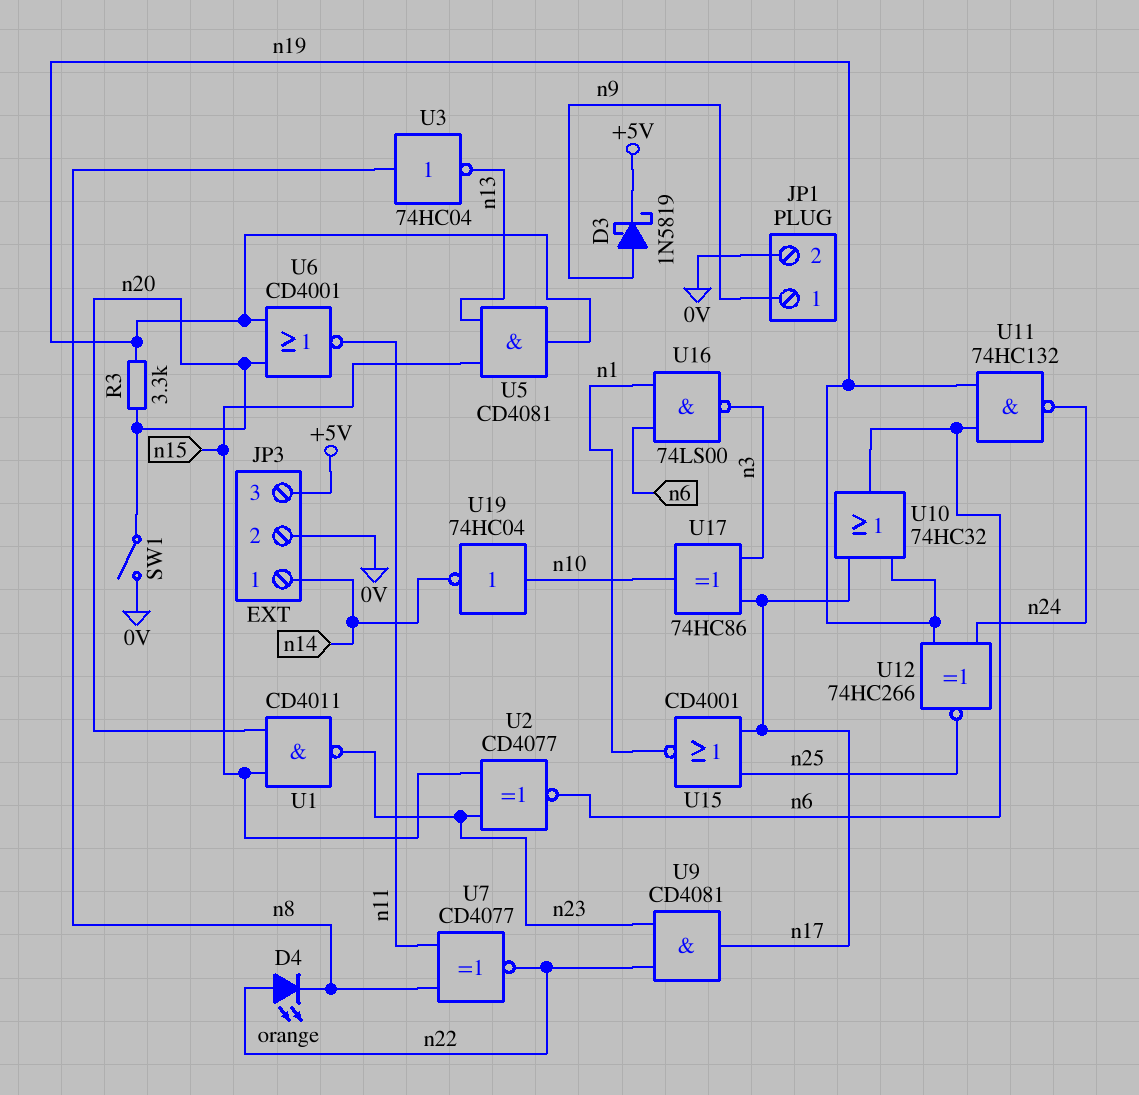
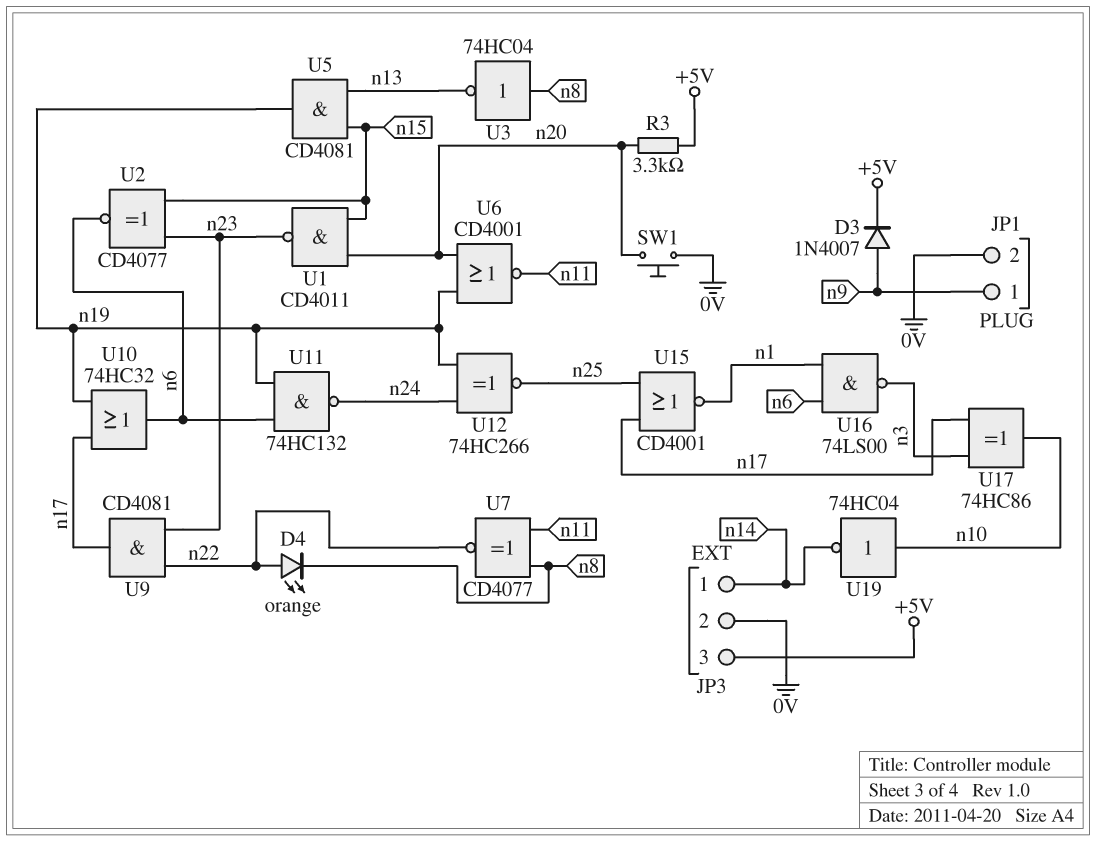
D3: schottky 1N5819 (A n9, K +5V) -> diode 1N4007 (A n9, K +5V)
R3: 3.3k (n19, n20) -> 3.3k (+5V, n20)
SW1: switch (0V, n20) -> button (0V, n20)

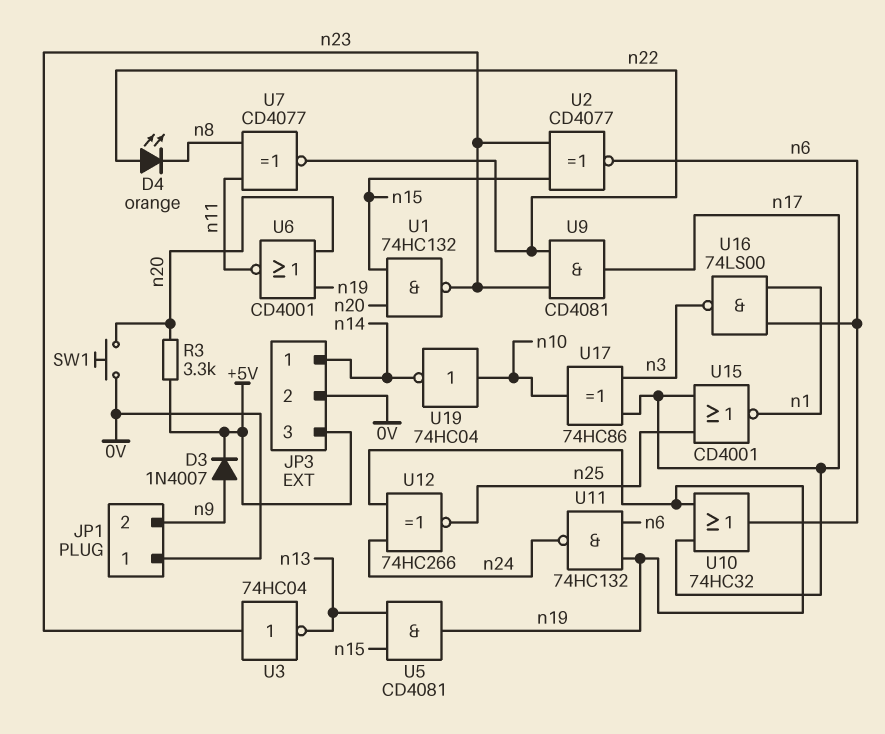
JP1 pin 1: n9 -> 0V
JP1 pin 2: 0V -> n9
U1: NAND CD4011 (in n15, in n20, out n23) -> NAND 74HC132 (in n15, in n20, out n23)
U3: NOT 74HC04 (in n8, out n13) -> NOT 74HC04 (in n23, out n13)

